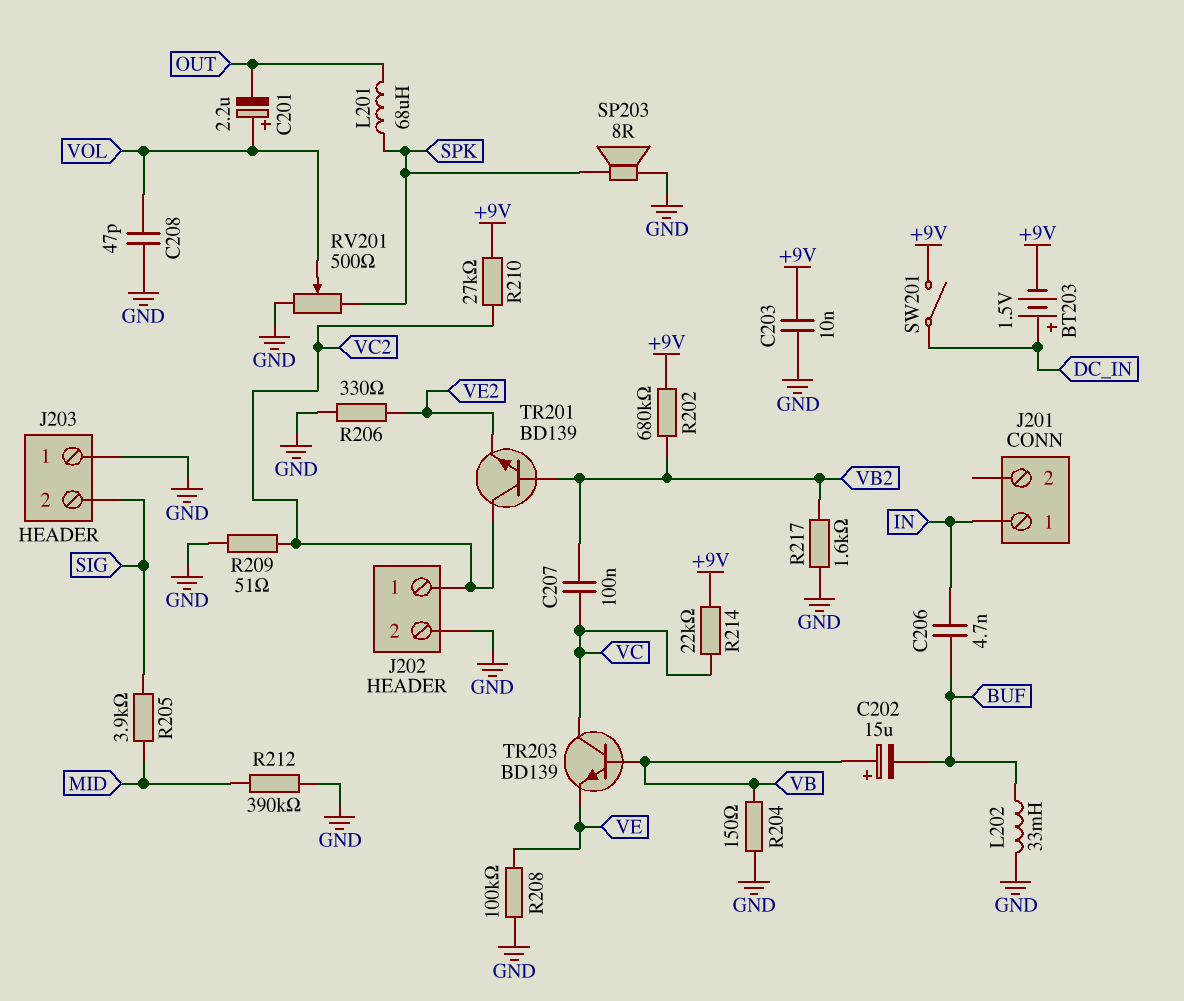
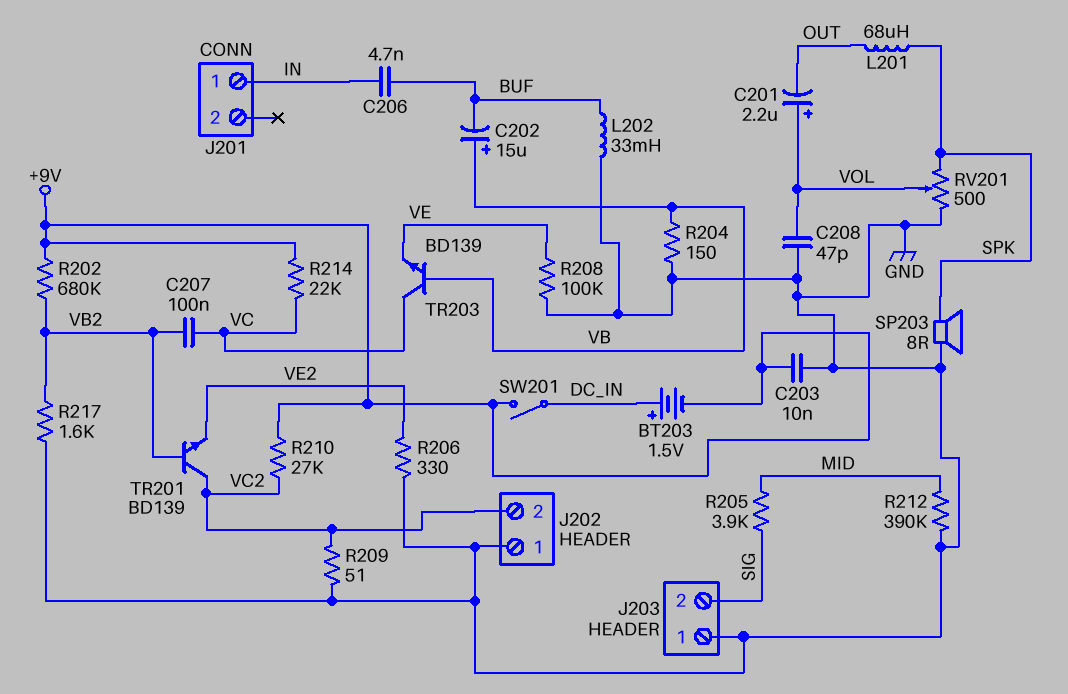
J202 pin 1: VC2 -> GND
J202 pin 2: GND -> VC2

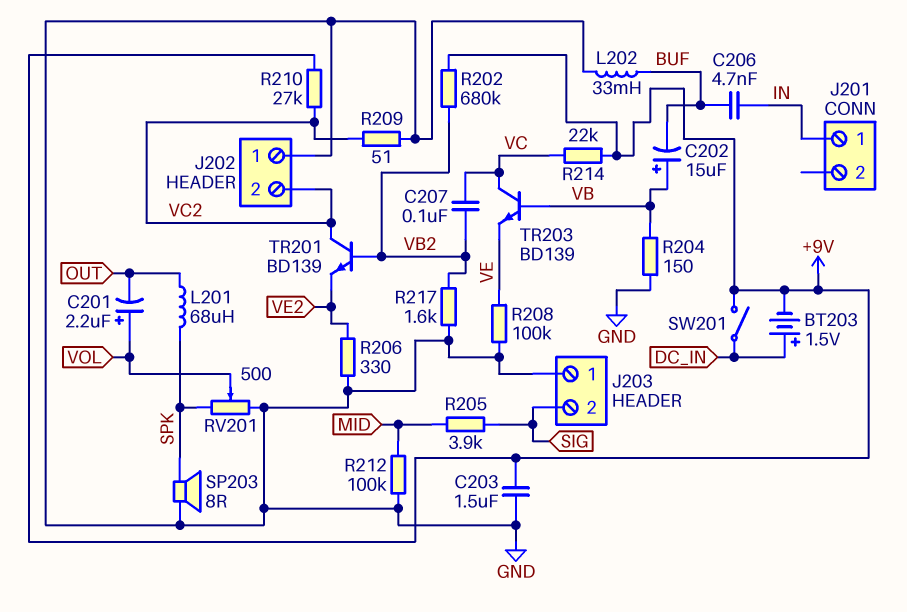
C203: 10nF (+9V, GND) -> 1.5uF (+9V, GND)
C208: 47pF (GND, VOL) -> none
R212: 390k (GND, MID) -> 100k (GND, MID)

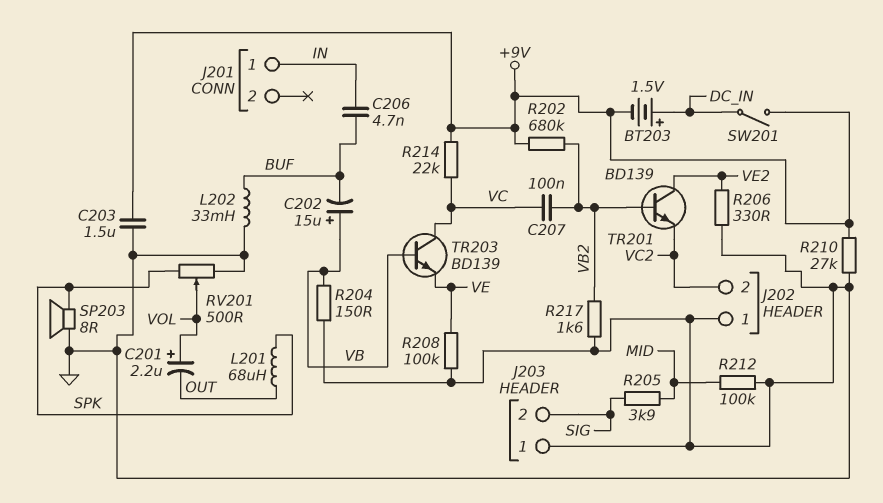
R209: 51 (GND, VC2) -> none
R210: 27k (+9V, VC2) -> 27k (+9V, GND)
TR201: NPN BD139 (B VB2, C VC2, E VE2) -> NPN BD139 (B VB2, C VE2, E VC2)

